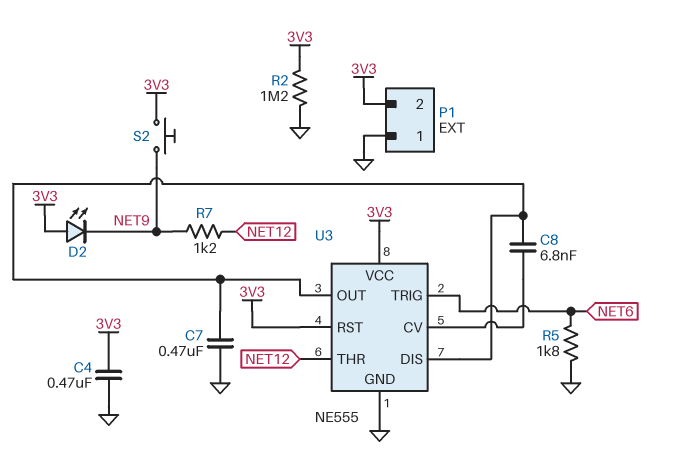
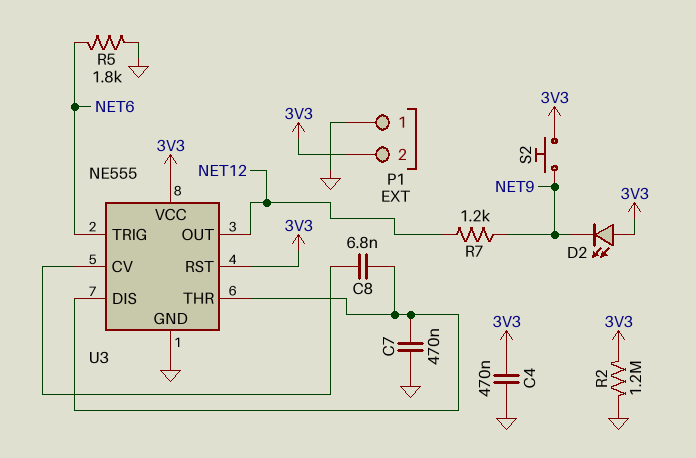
U3 pin OUT: U3/DIS -> NET12
U3 pin THR: NET12 -> U3/DIS

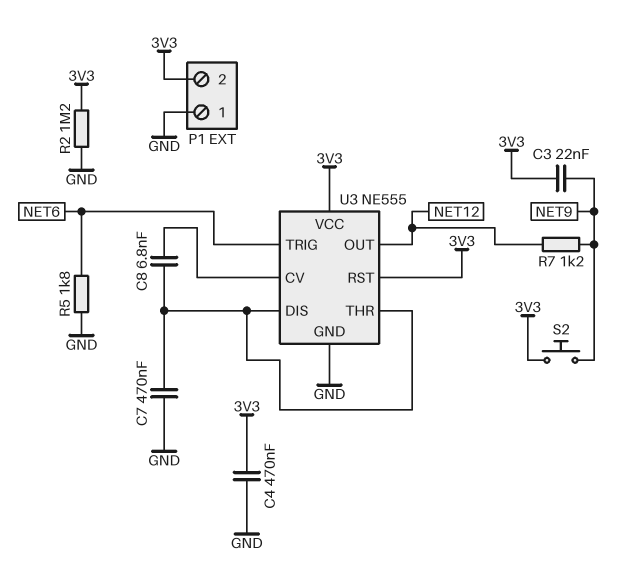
C3: none -> 22nF (3V3, NET9)
D2: LED (A 3V3, K NET9) -> none

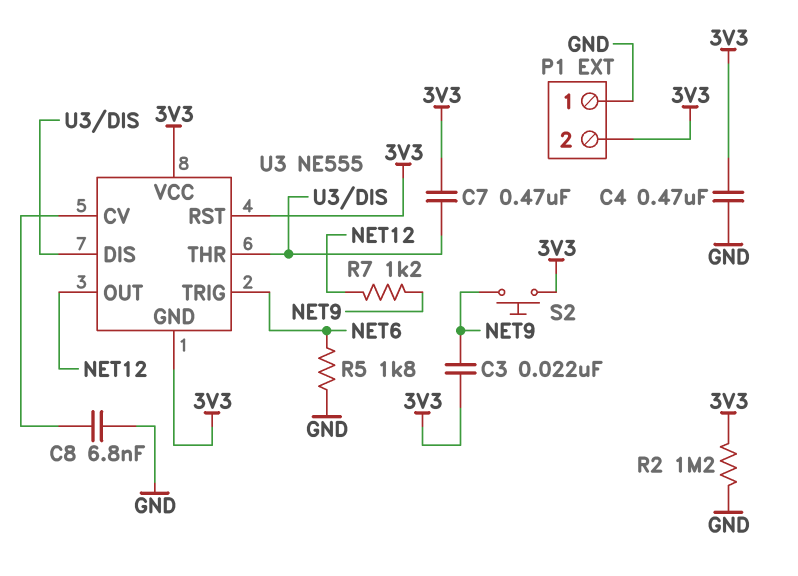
C7: 470nF (GND, U3/DIS) -> 470nF (3V3, U3/DIS)
C8: 6.8nF (U3/CV, U3/DIS) -> 6.8nF (GND, U3/CV)
U3 pin GND: GND -> 3V3

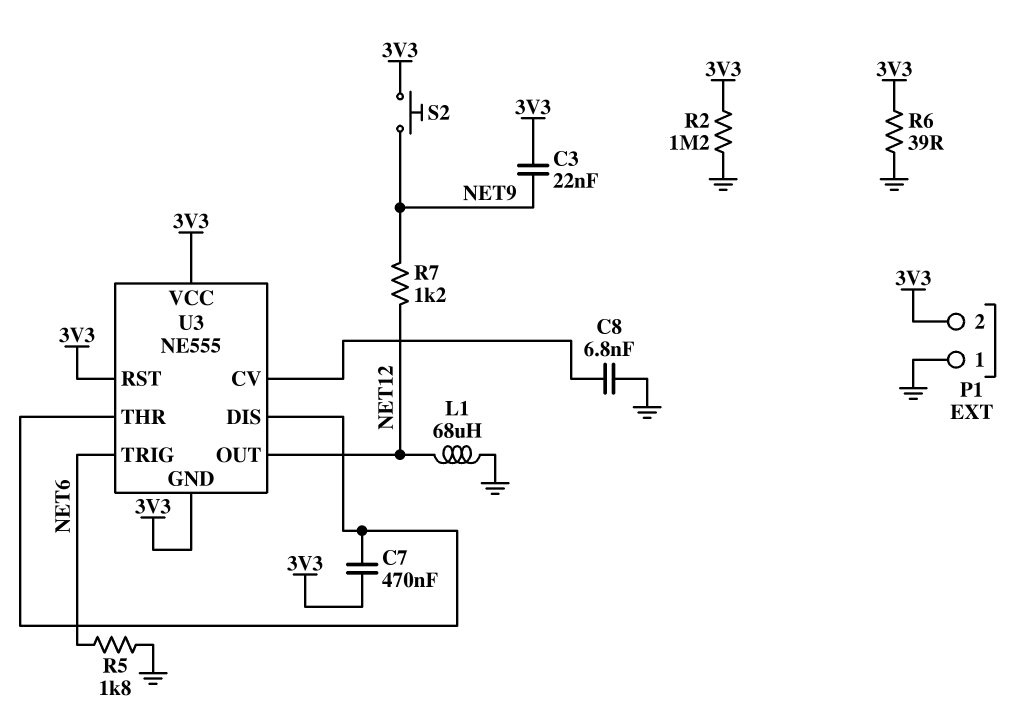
C4: 470nF (3V3, GND) -> none
L1: none -> 68uH (GND, NET12)
R6: none -> 39 (3V3, GND)

